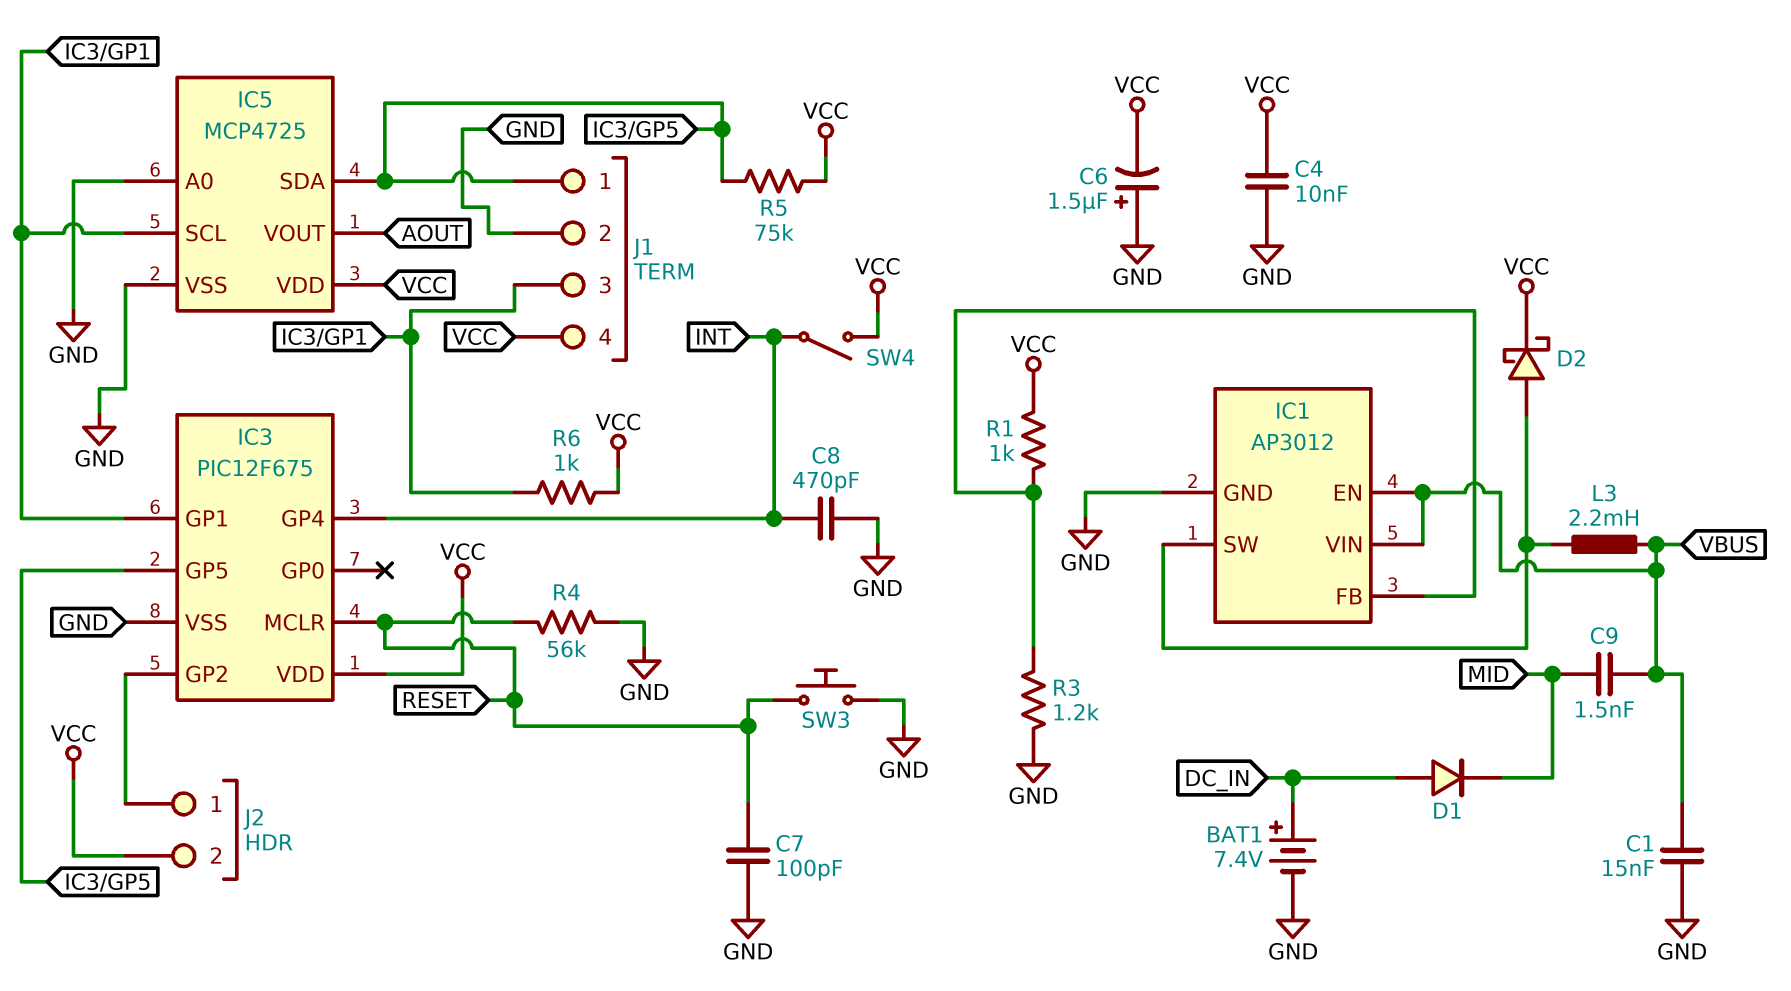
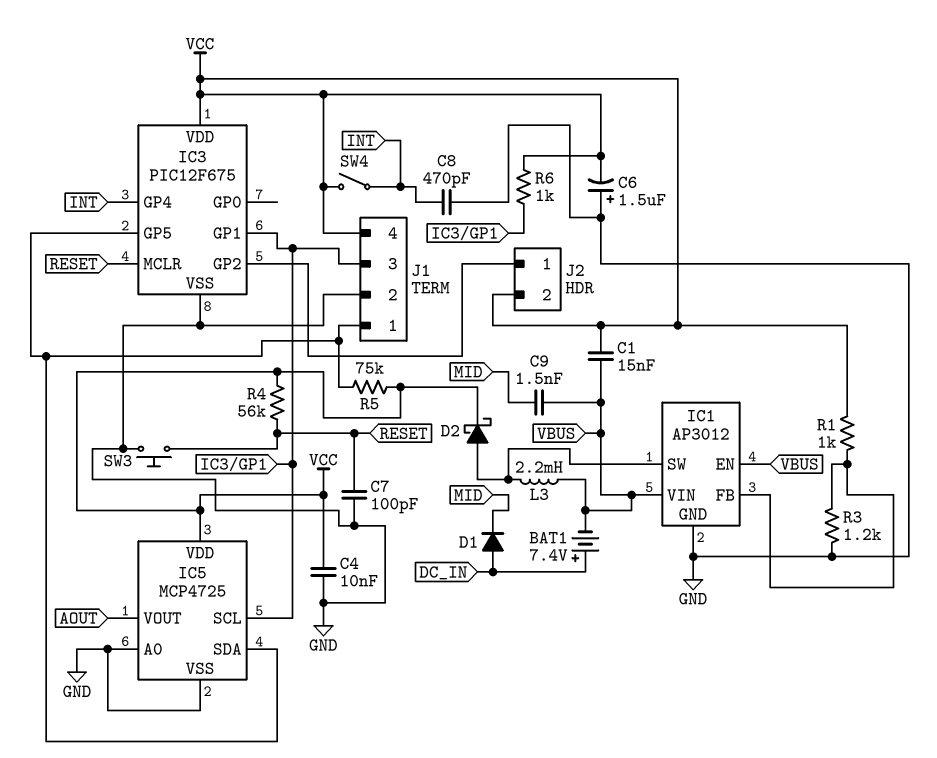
BAT1: 7.4V (plus DC_IN, minus GND) -> 7.4V (plus DC_IN, minus VBUS)
C1: 15nF (GND, VBUS) -> 15nF (VBUS, VCC)
R4: 56k (GND, RESET) -> 56k (RESET, VCC)

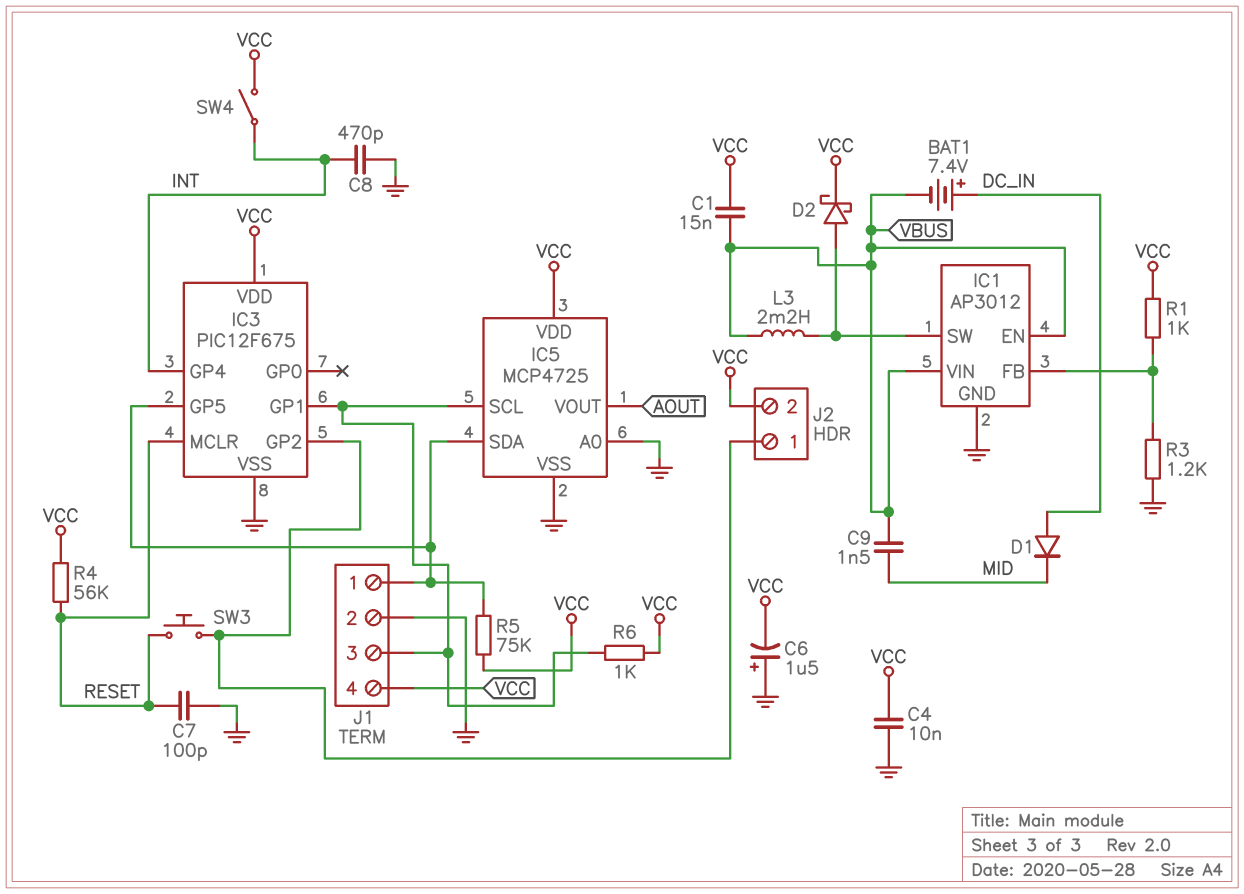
SW3: button (GND, RESET) -> button (IC3/GP2, RESET)

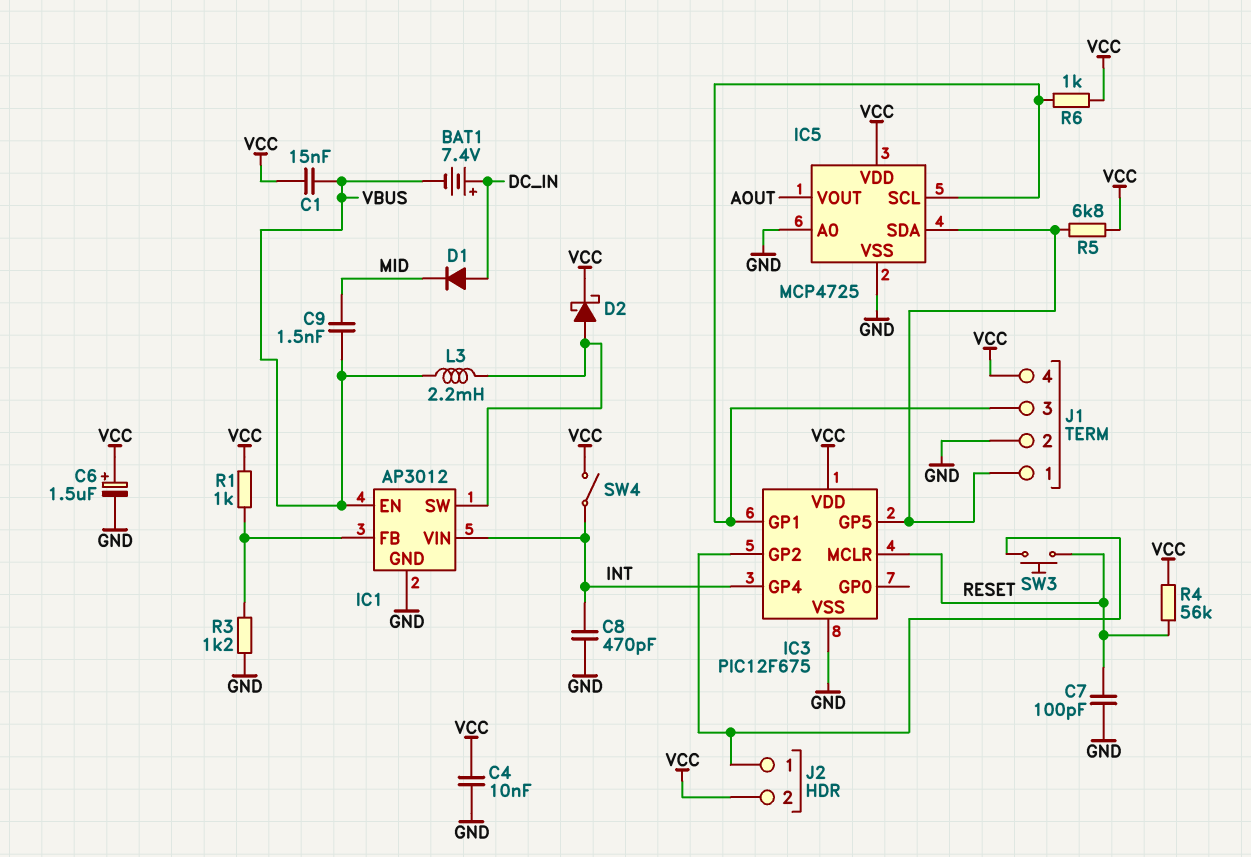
C6: 1.5uF (plus GND, minus VCC) -> 1.5uF (plus VCC, minus GND)
IC1 pin VIN: VBUS -> INT
R5: 75k (IC3/GP5, VCC) -> 6.8k (IC3/GP5, VCC)

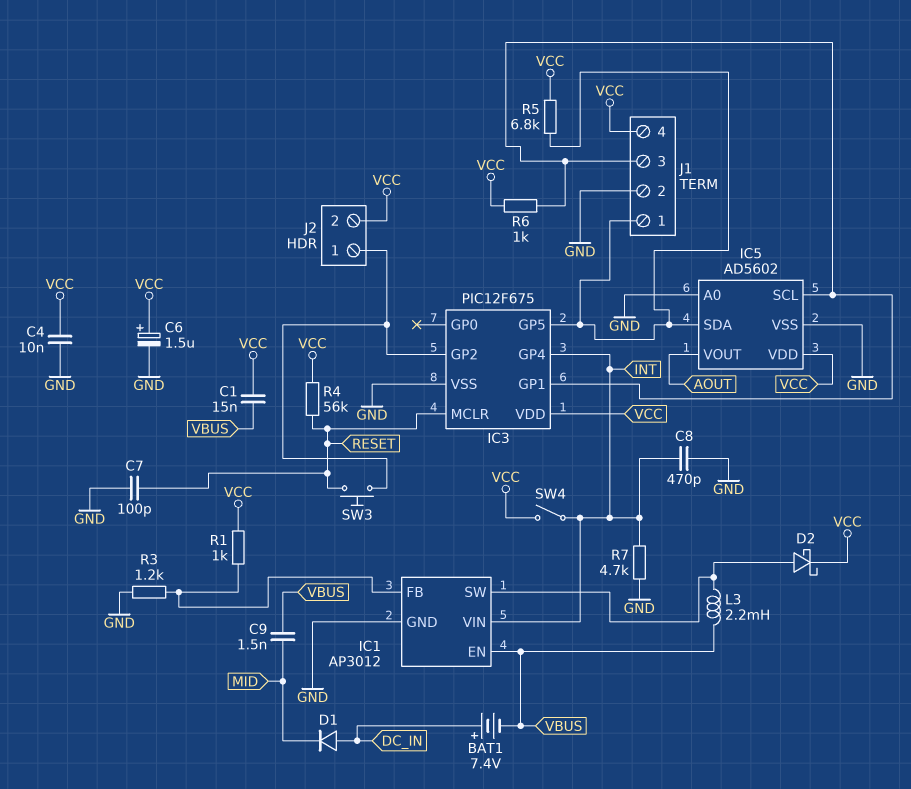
IC5: MCP4725 -> AD5602
R7: none -> 4.7k (GND, INT)

